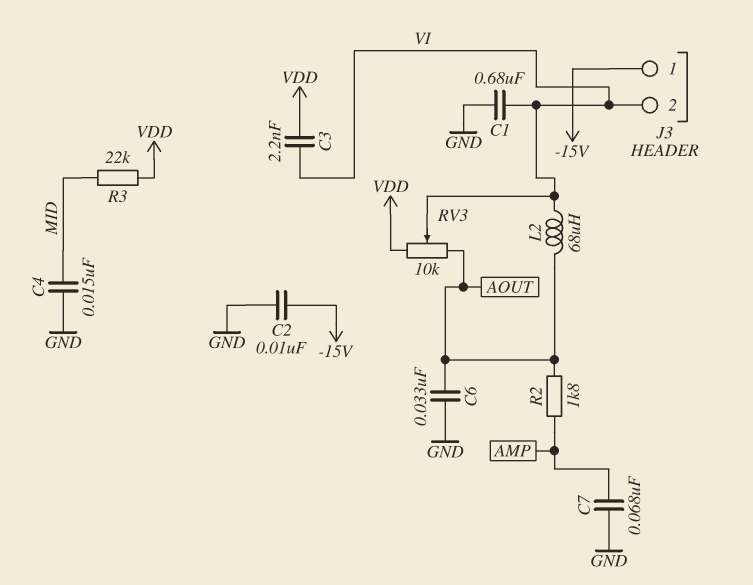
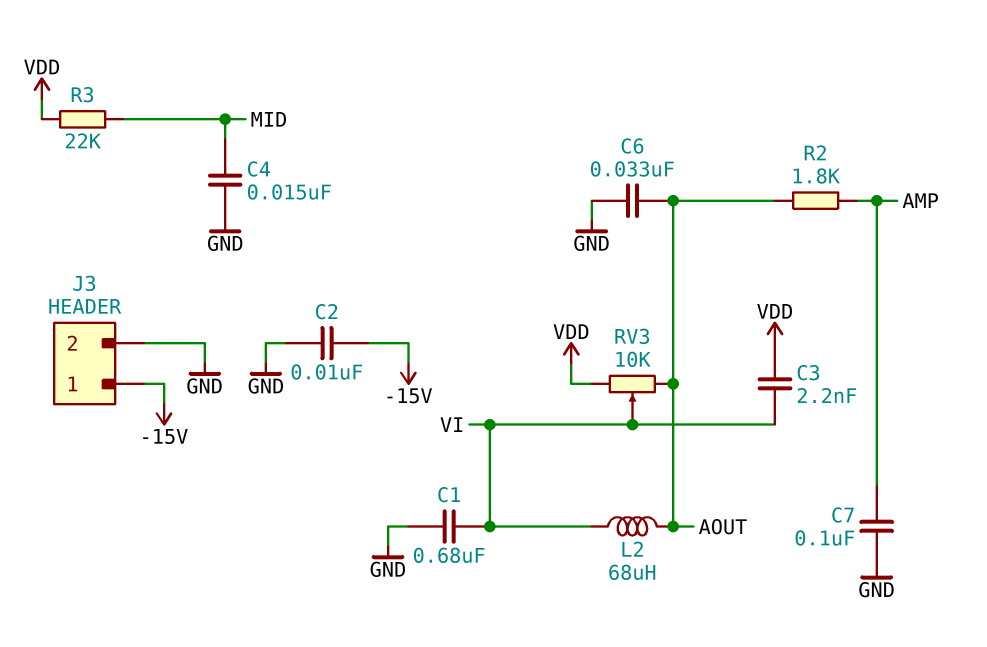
C7: 68nF (AMP, GND) -> 100nF (AMP, GND)
J3 pin 2: VI -> GND

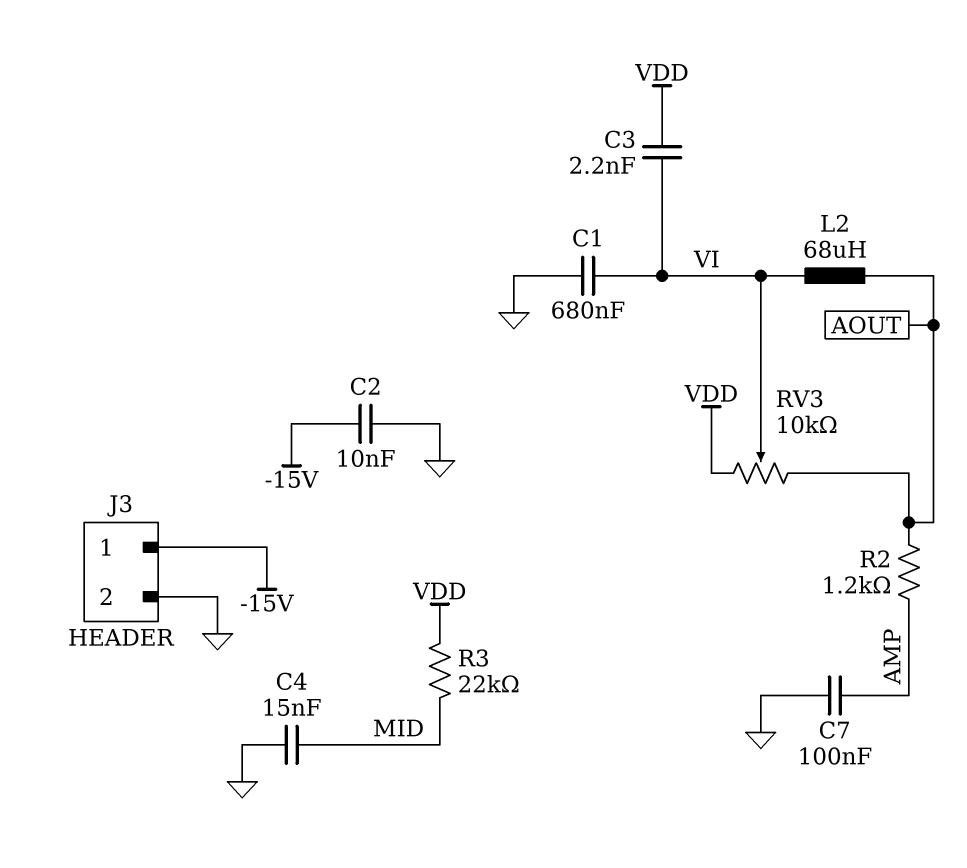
C6: 33nF (AOUT, GND) -> none
R2: 1.8k (AMP, AOUT) -> 1.2k (AMP, AOUT)

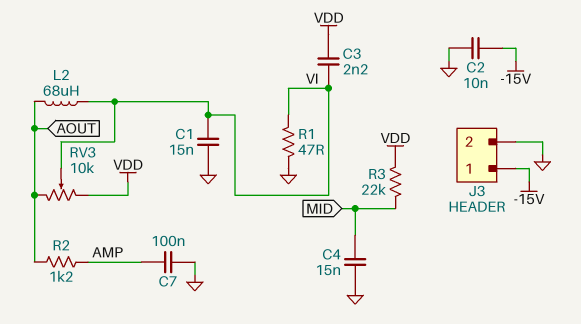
C1: 680nF (GND, VI) -> 15nF (GND, VI)
R1: none -> 47 (GND, VI)

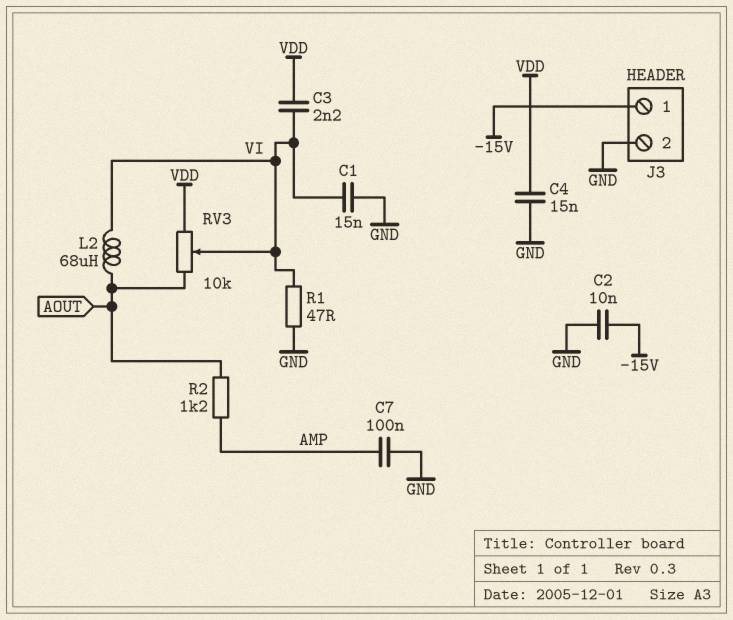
C4: 15nF (GND, MID) -> 15nF (GND, VDD)
R3: 22k (MID, VDD) -> none

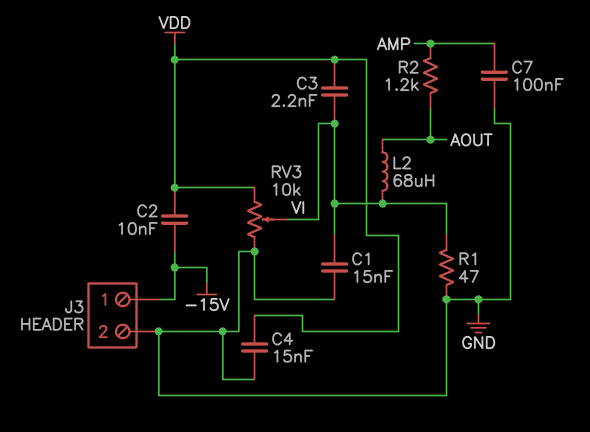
C2: 10nF (-15V, GND) -> 10nF (-15V, VDD)
RV3: 10k (AOUT, VDD, wiper VI) -> 10k (GND, VDD, wiper VI)

